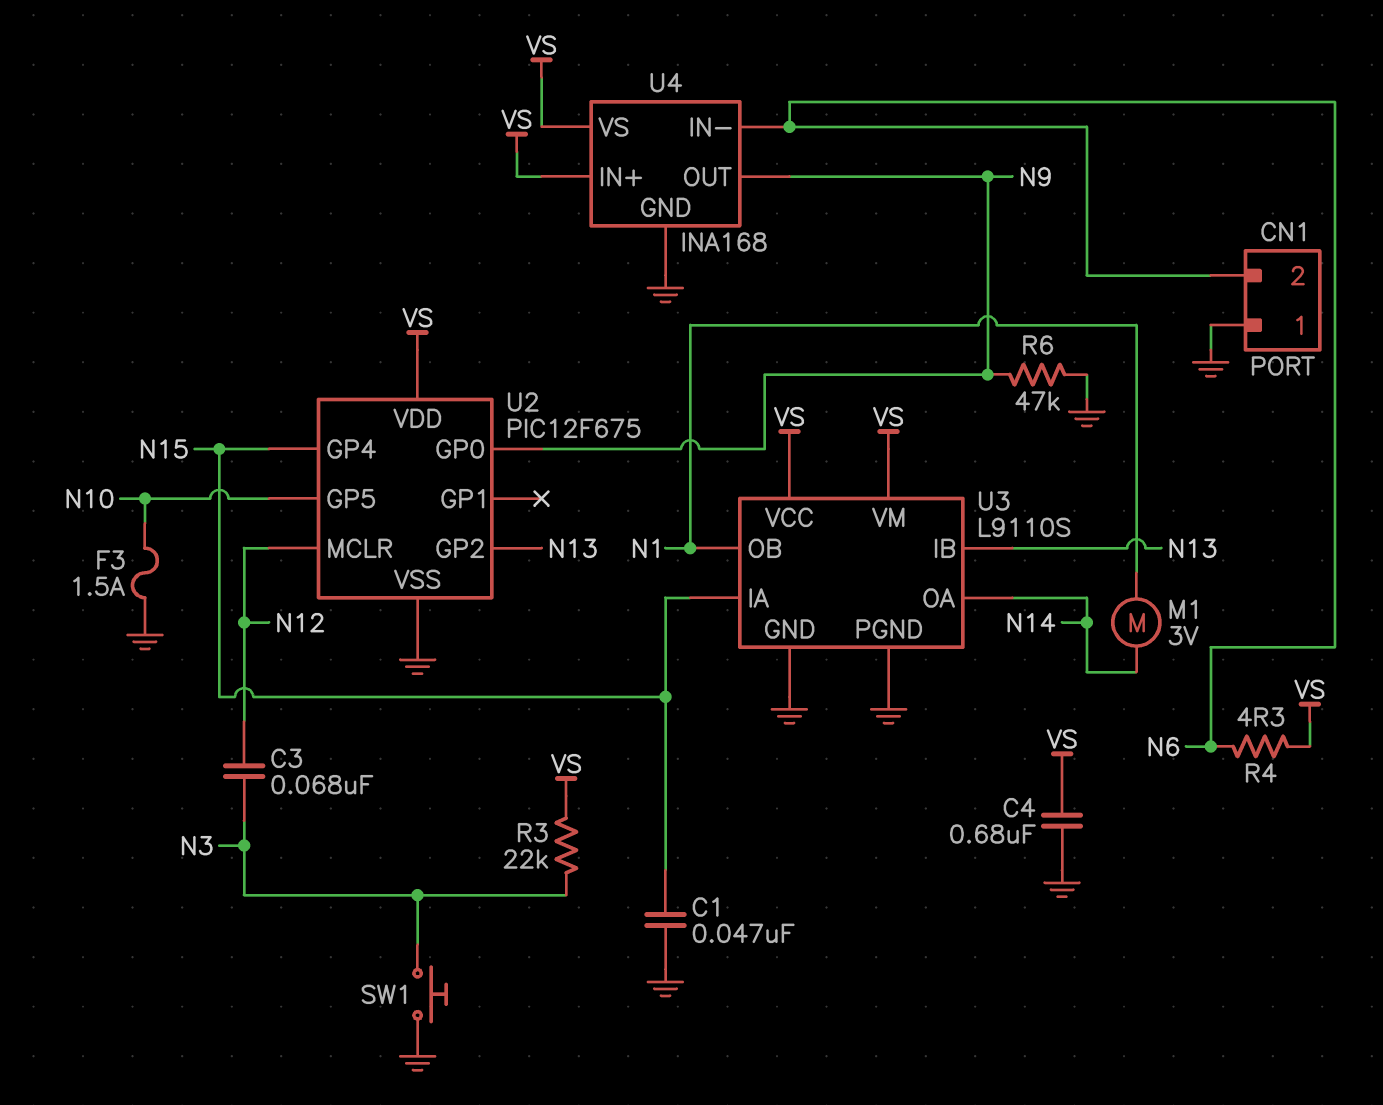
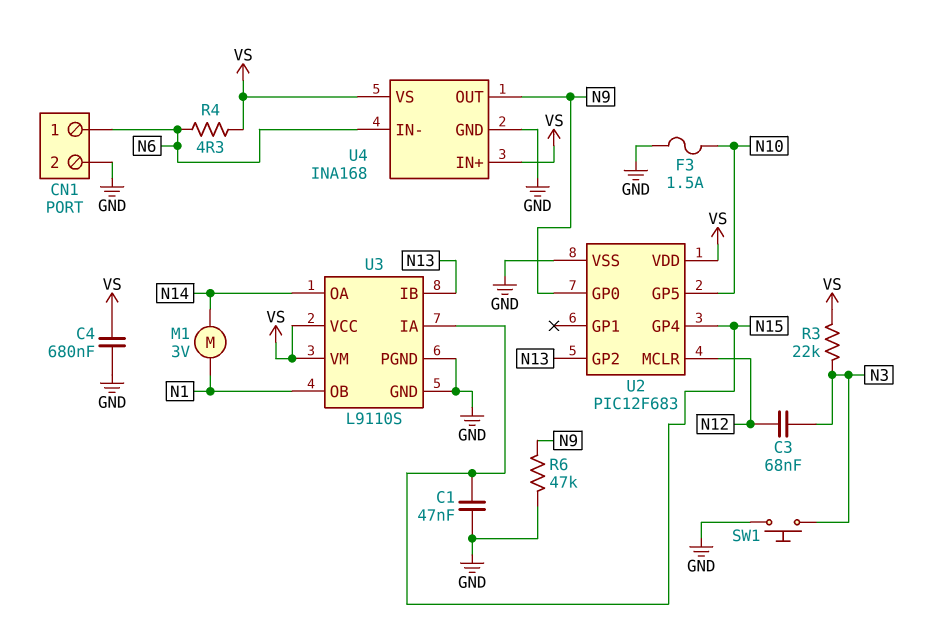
CN1 pin 1: GND -> N6
CN1 pin 2: N6 -> GND
U2: PIC12F675 -> PIC12F683

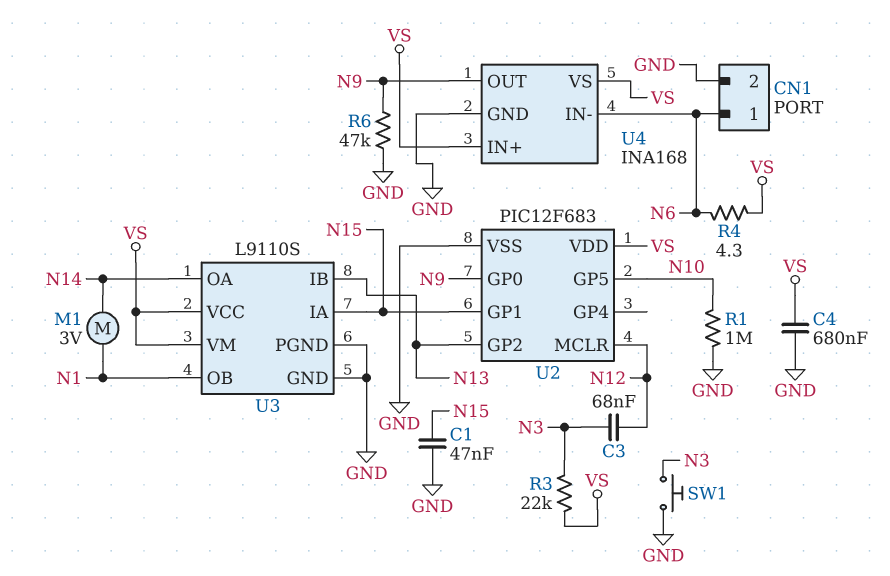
F3: 1.5A (GND, N10) -> none
R1: none -> 1M (GND, N10)
U2 pin GP1: none -> N15
U2 pin GP4: N15 -> none

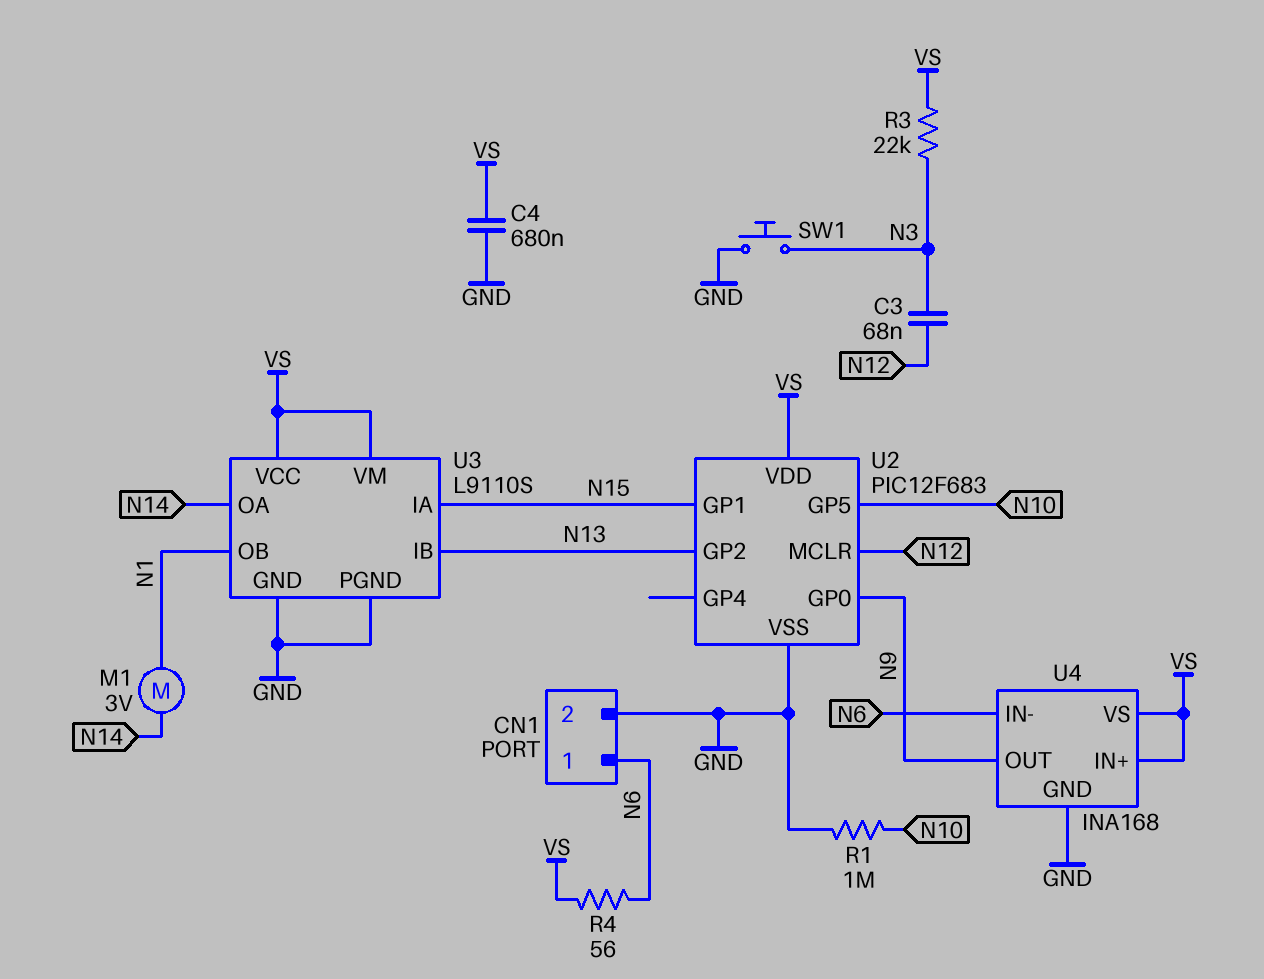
C1: 47nF (GND, N15) -> none
R4: 4.3 (N6, VS) -> 56 (N6, VS)
R6: 47k (GND, N9) -> none

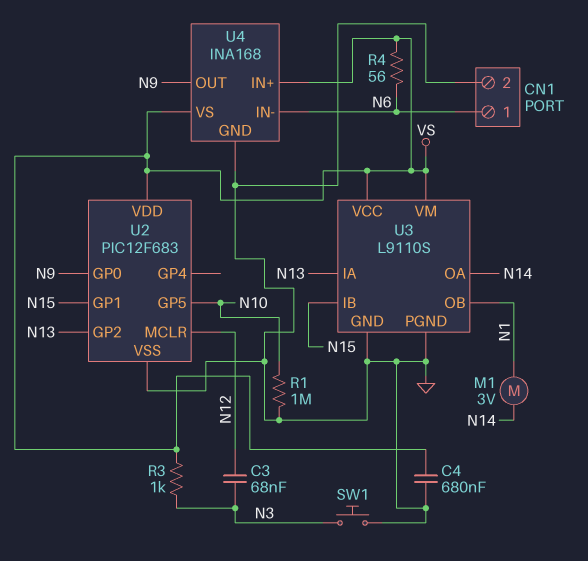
R3: 22k (N3, VS) -> 1k (N3, VS)
U3 pin IA: N15 -> N13
U3 pin IB: N13 -> N15

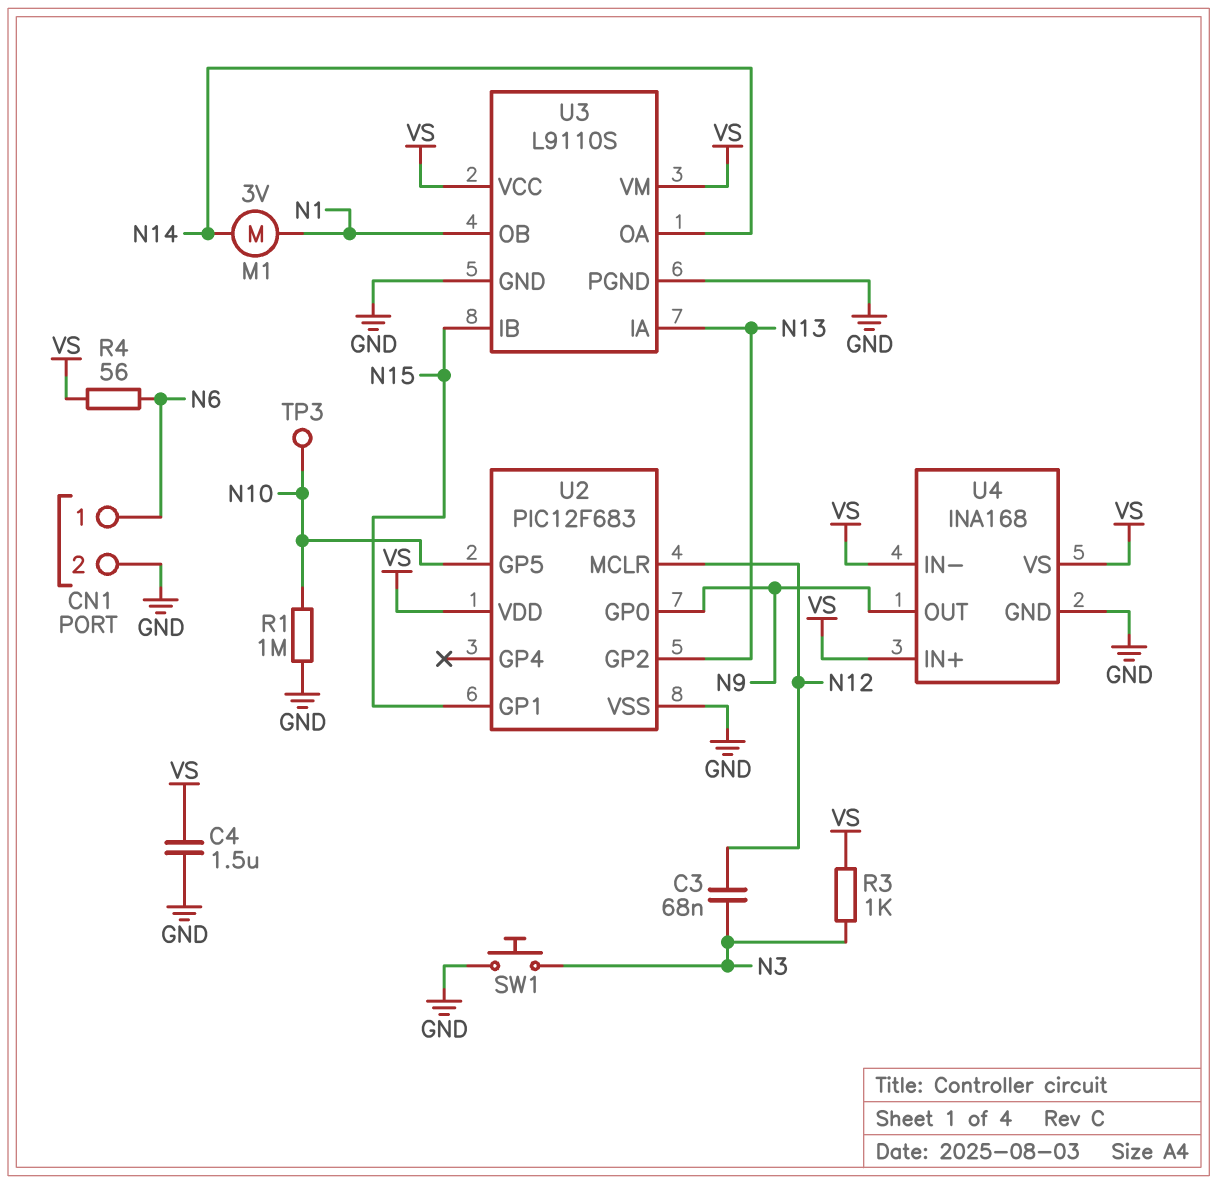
C4: 680nF (GND, VS) -> 1.5uF (GND, VS)
TP3: none -> test point (N10)
U4 pin IN-: N6 -> VS

